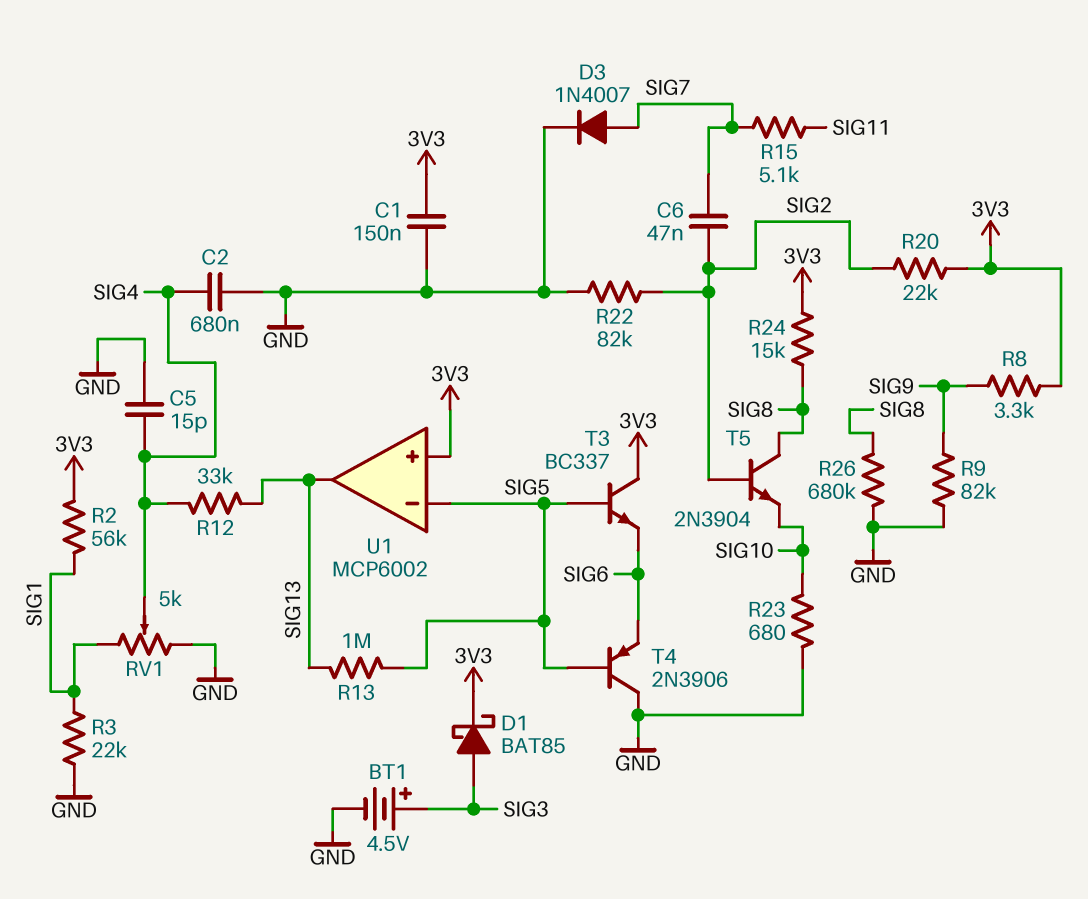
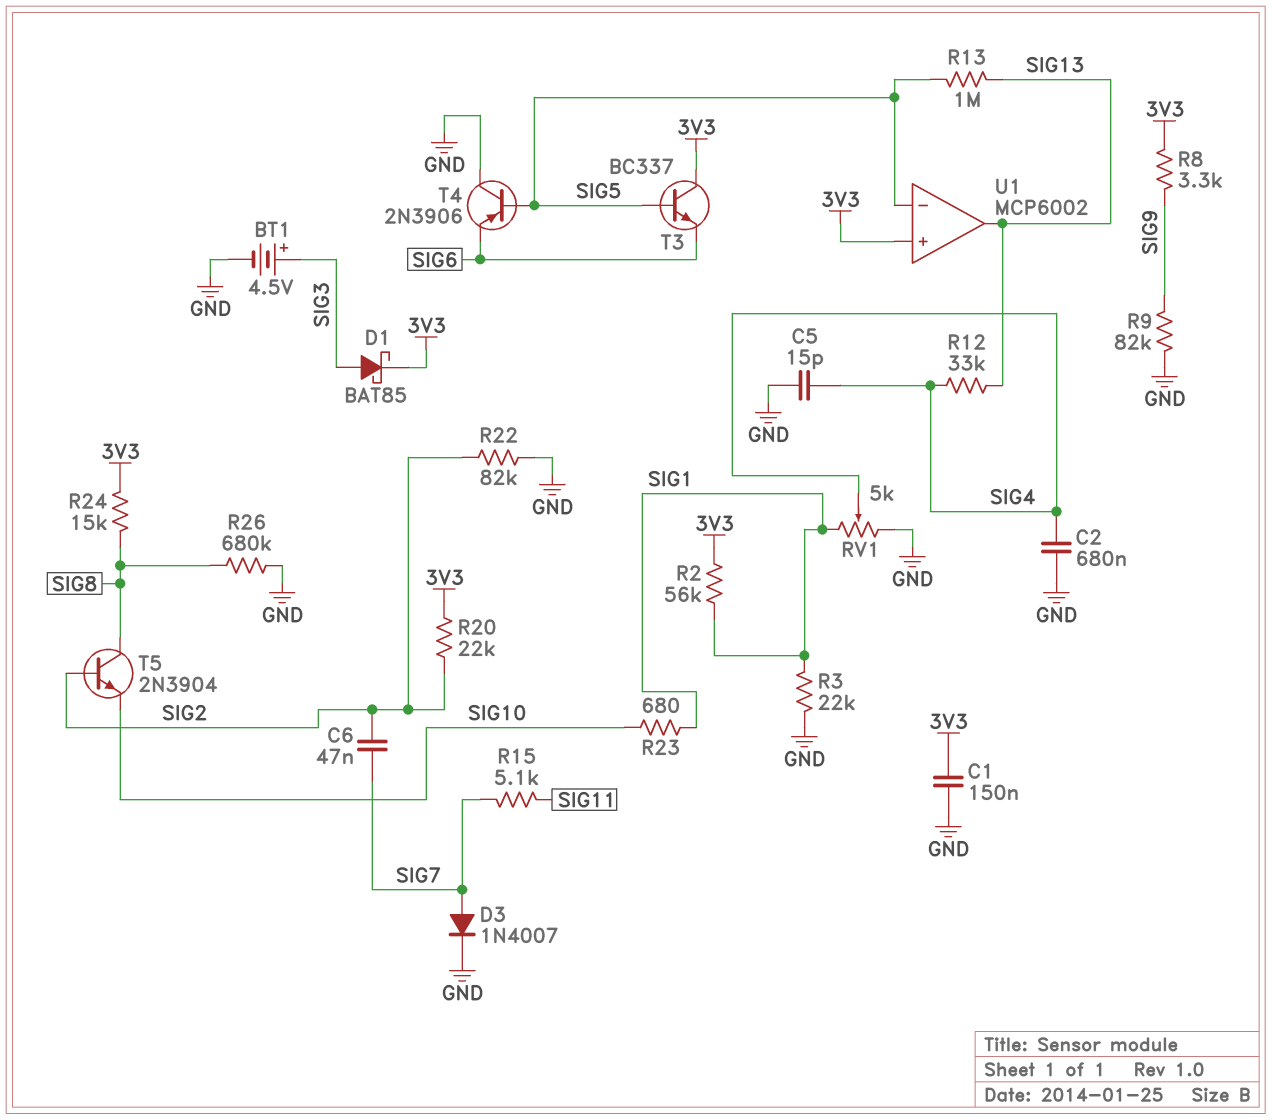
R23: 680 (GND, SIG10) -> 680 (SIG1, SIG10)

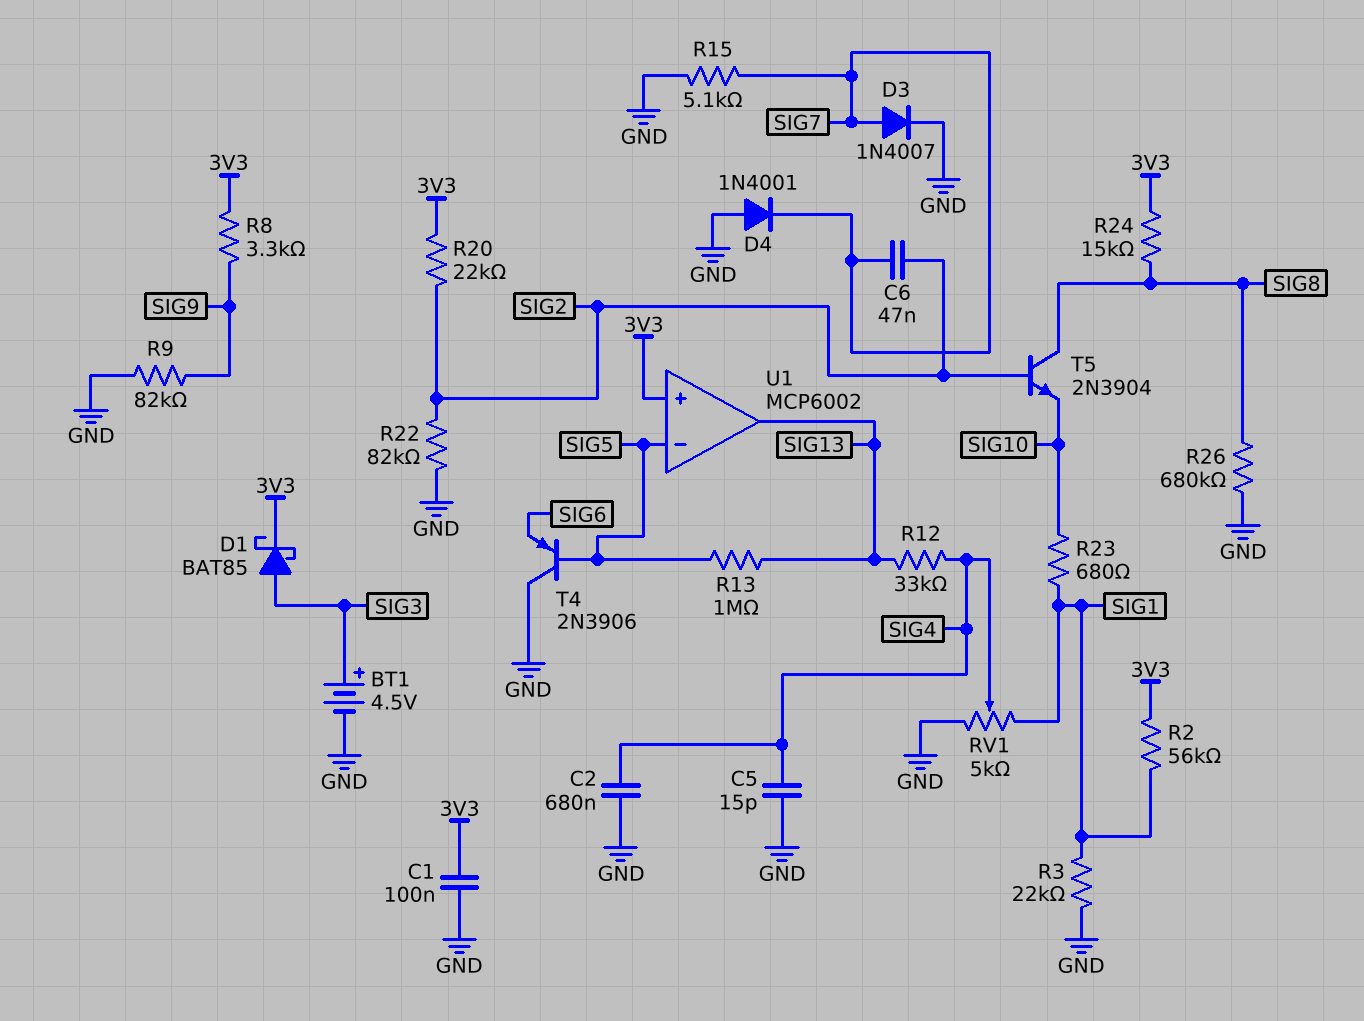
C1: 150nF (3V3, GND) -> 100nF (3V3, GND)
D4: none -> diode 1N4001 (A GND, K SIG7)
R15: 5.1k (SIG7, SIG11) -> 5.1k (GND, SIG7)
T3: NPN BC337 (B SIG5, C 3V3, E SIG6) -> none

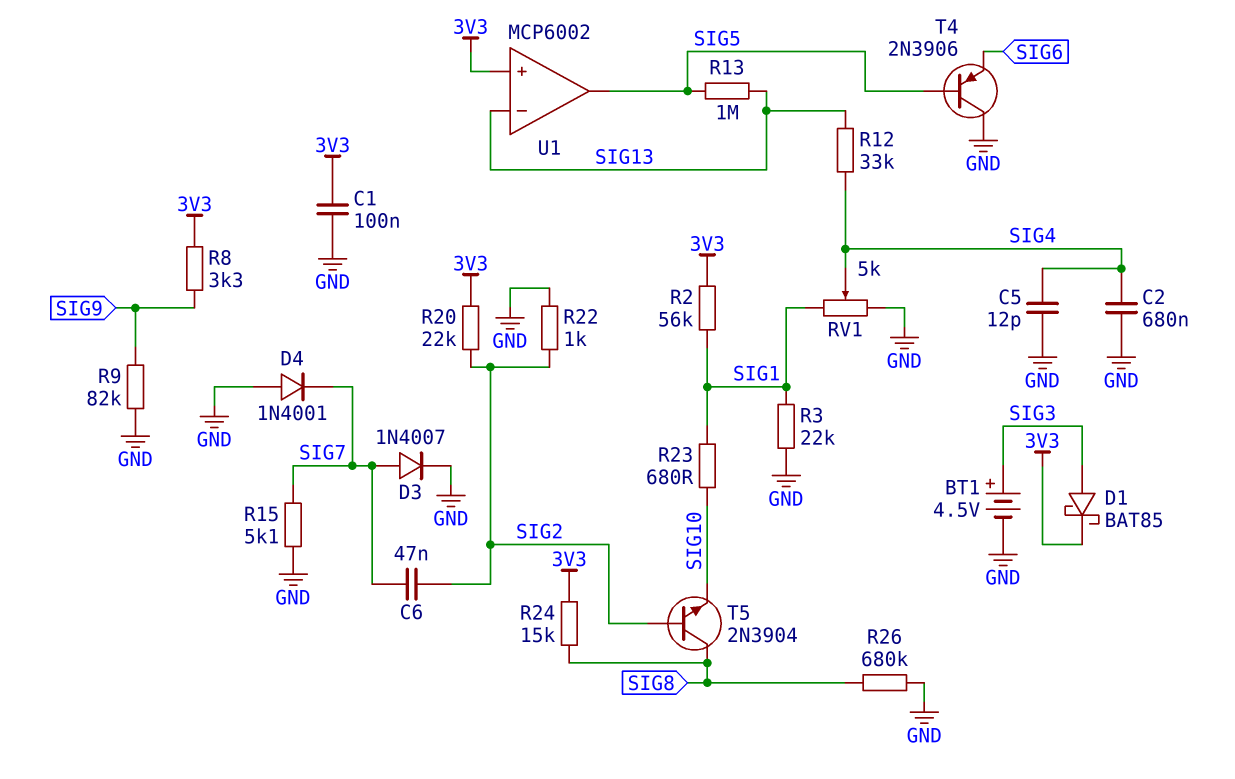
C5: 15pF (GND, SIG4) -> 12pF (GND, SIG4)
R22: 82k (GND, SIG2) -> 1k (GND, SIG2)
U1 pin in-: SIG5 -> SIG13
U1 pin out: SIG13 -> SIG5

